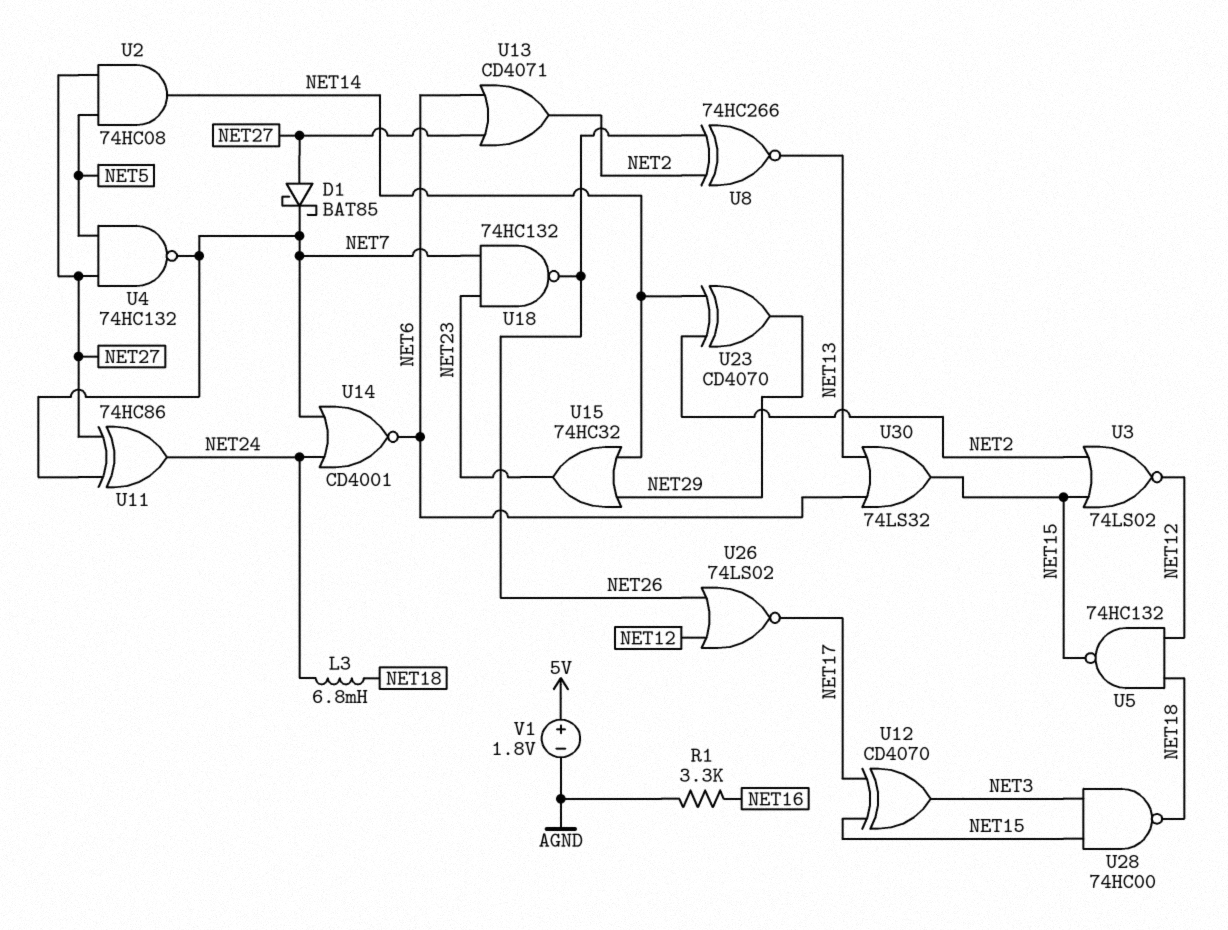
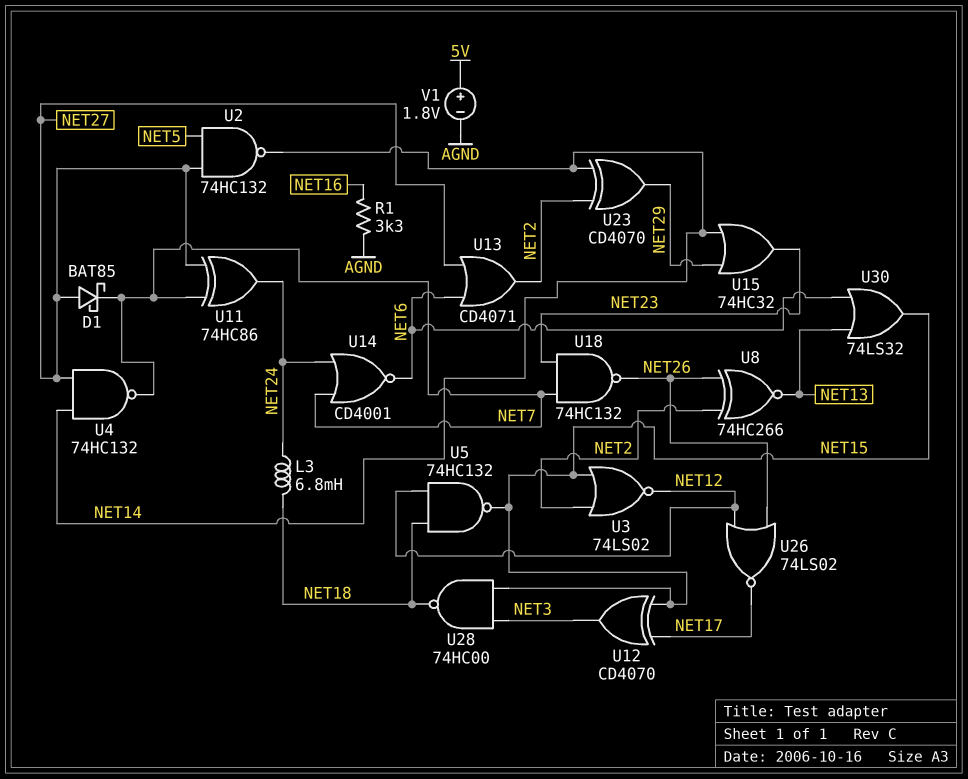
U2: AND 74HC08 (in NET5, in NET27, out NET14) -> NAND 74HC132 (in NET5, in NET27, out NET14)
U4: NAND 74HC132 (in NET5, in NET27, out NET7) -> NAND 74HC132 (in NET14, in NET27, out NET7)

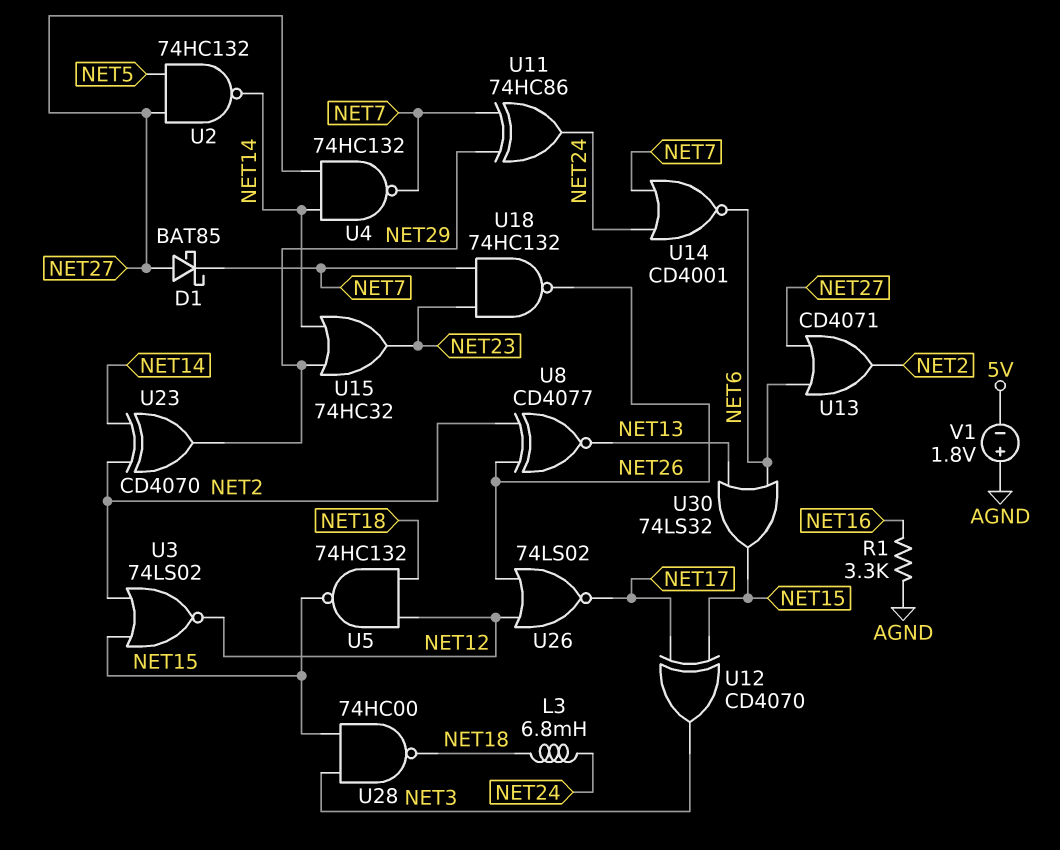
U8: XNOR 74HC266 (in NET2, in NET26, out NET13) -> XNOR CD4077 (in NET2, in NET26, out NET13)
U11: XOR 74HC86 (in NET7, in NET27, out NET24) -> XOR 74HC86 (in NET7, in NET29, out NET24)
V1: 1.8V (plus 5V, minus AGND) -> 1.8V (plus AGND, minus 5V)

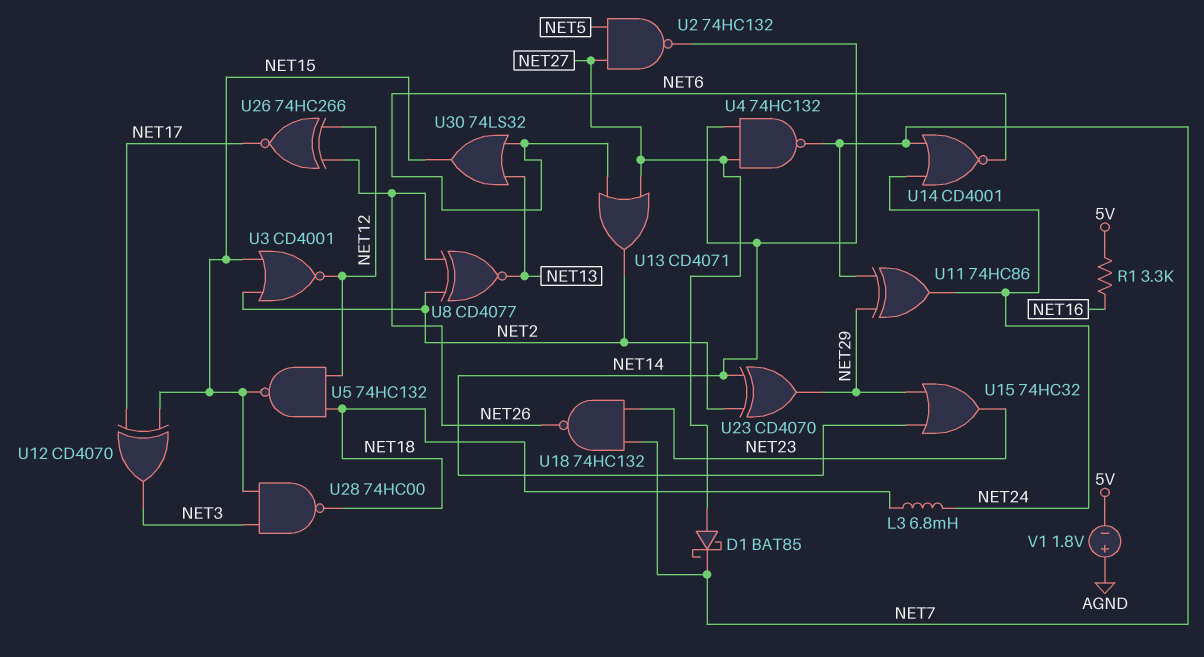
R1: 3.3k (AGND, NET16) -> 3.3k (5V, NET16)
U3: NOR 74LS02 (in NET2, in NET15, out NET12) -> NOR CD4001 (in NET2, in NET15, out NET12)
U26: NOR 74LS02 (in NET12, in NET26, out NET17) -> XNOR 74HC266 (in NET12, in NET26, out NET17)

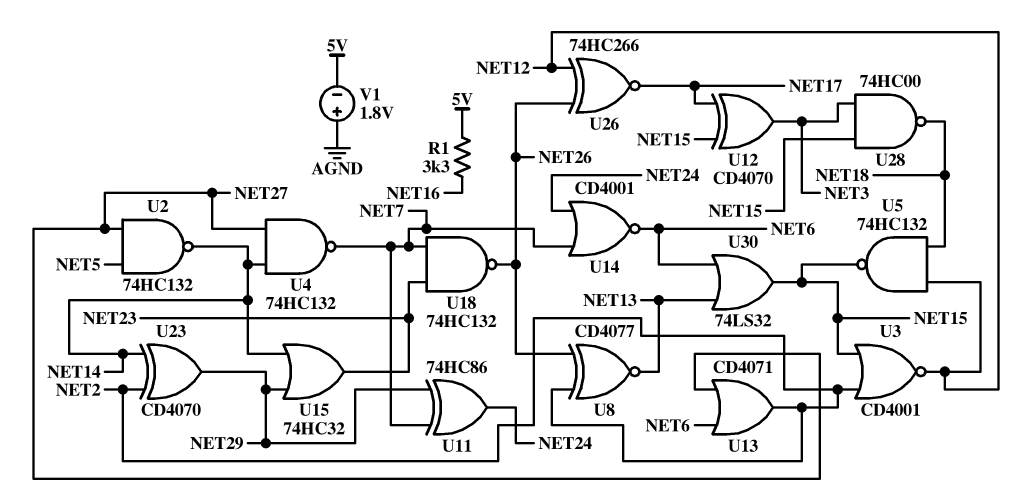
D1: schottky BAT85 (A NET27, K NET7) -> none
L3: 6.8mH (NET18, NET24) -> none

